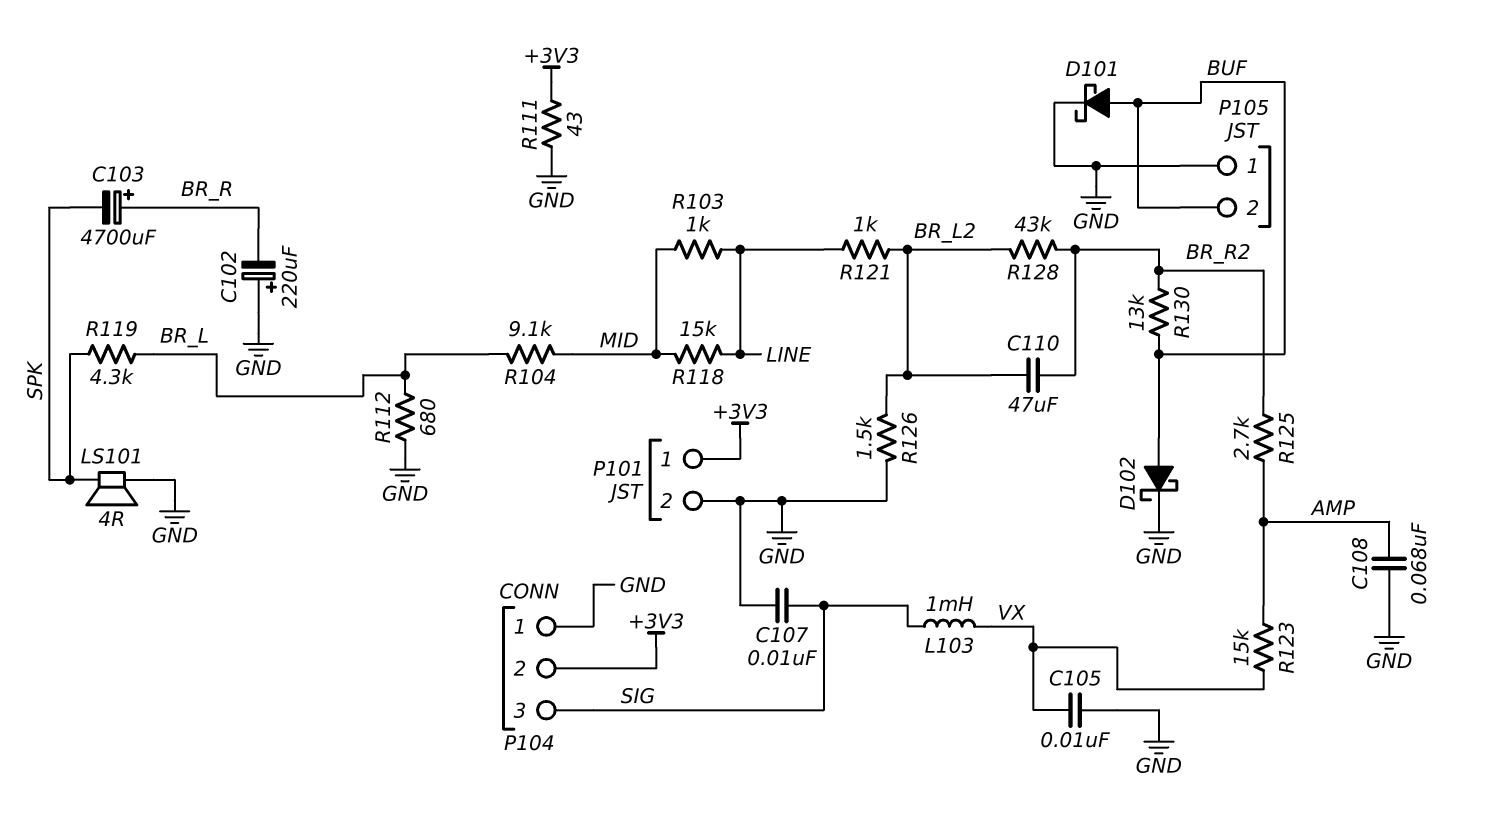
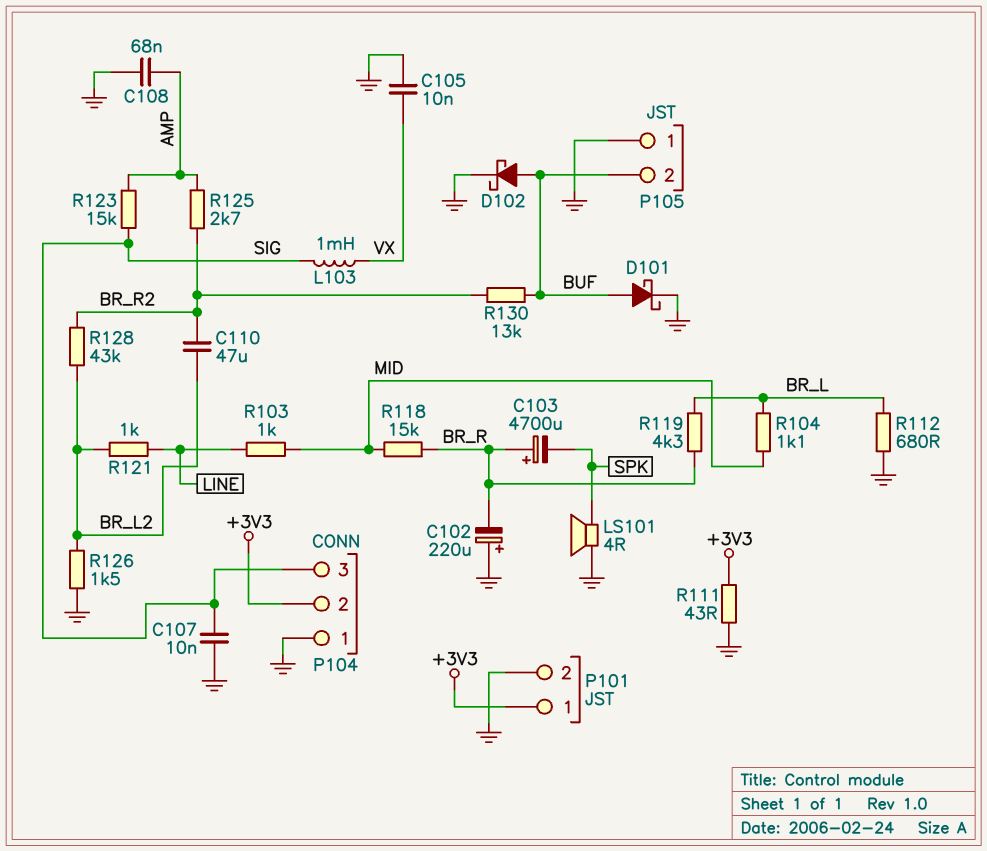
R104: 9.1k (BR_L, MID) -> 1.1k (BR_L, MID)
R118: 15k (LINE, MID) -> 15k (BR_R, MID)
R119: 4.3k (BR_L, SPK) -> 4.3k (BR_L, BR_R)
R123: 15k (AMP, VX) -> 15k (AMP, SIG)

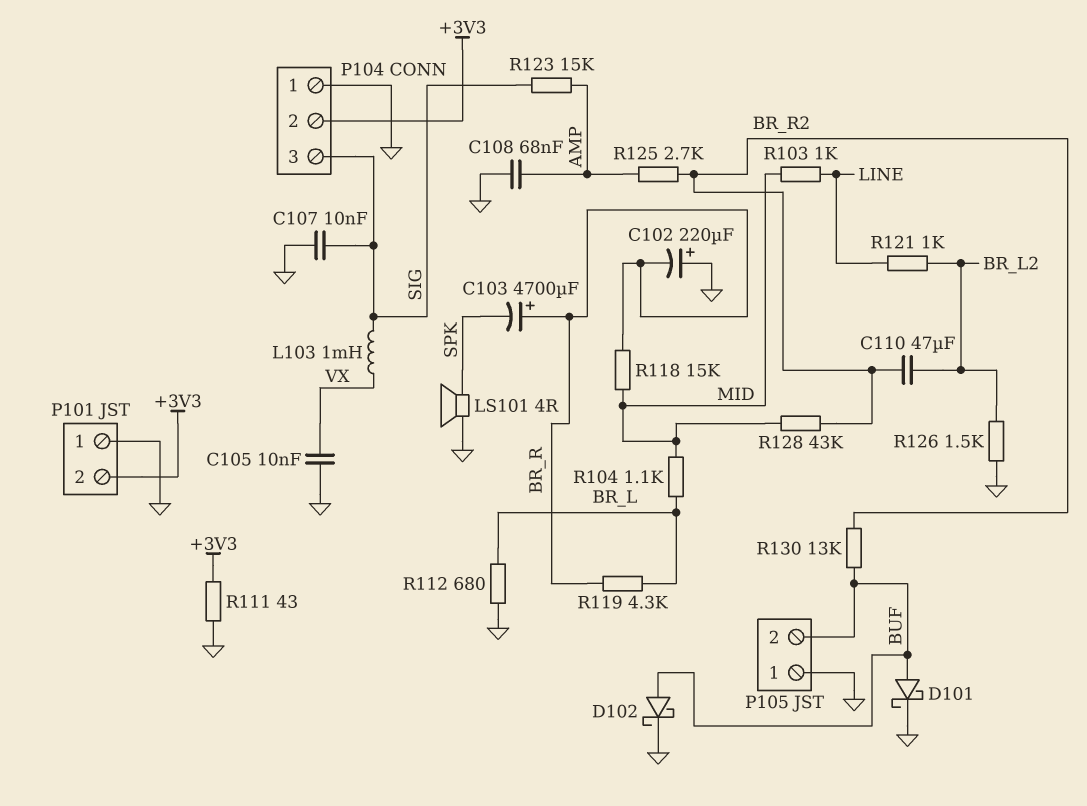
P101 pin 1: +3V3 -> GND
P101 pin 2: GND -> +3V3
R128: 43k (BR_L2, BR_R2) -> 43k (BR_R2, MID)

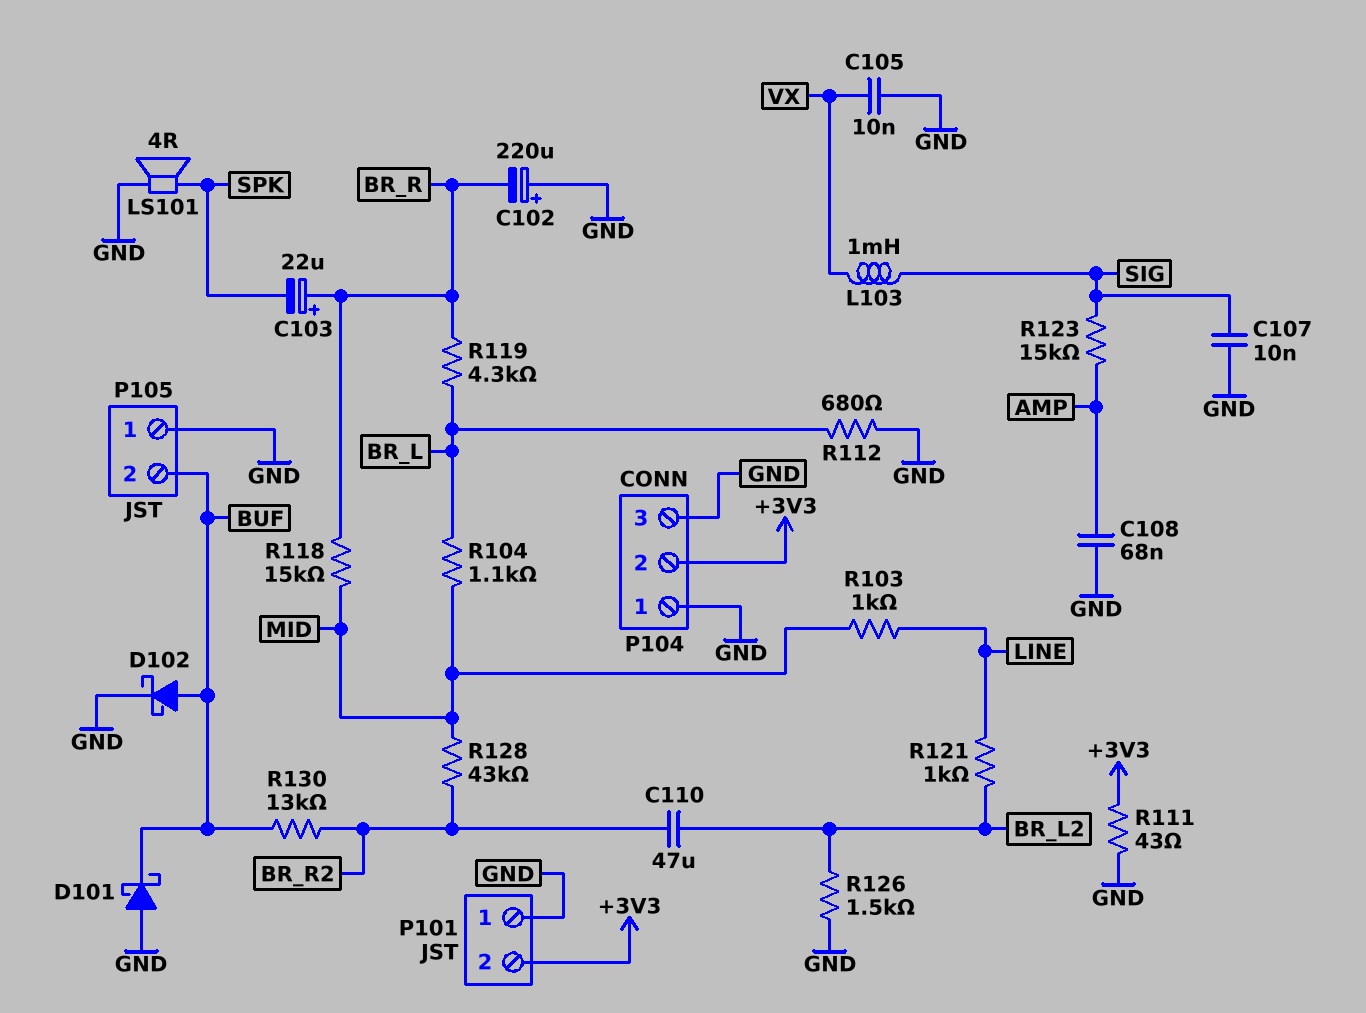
C103: 4700uF (plus BR_R, minus SPK) -> 22uF (plus BR_R, minus SPK)
D101: schottky (A BUF, K GND) -> schottky (A GND, K BUF)
P104 pin 3: SIG -> GND
R125: 2.7k (AMP, BR_R2) -> none

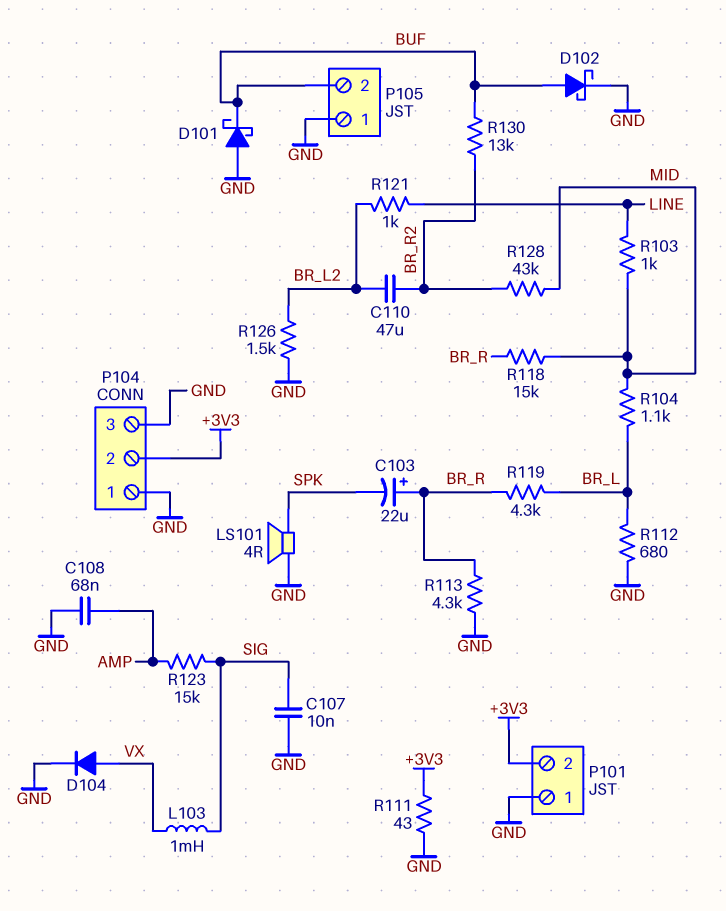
C102: 220uF (plus GND, minus BR_R) -> none
C105: 10nF (GND, VX) -> none
D104: none -> diode (A VX, K GND)
R113: none -> 4.3k (BR_R, GND)

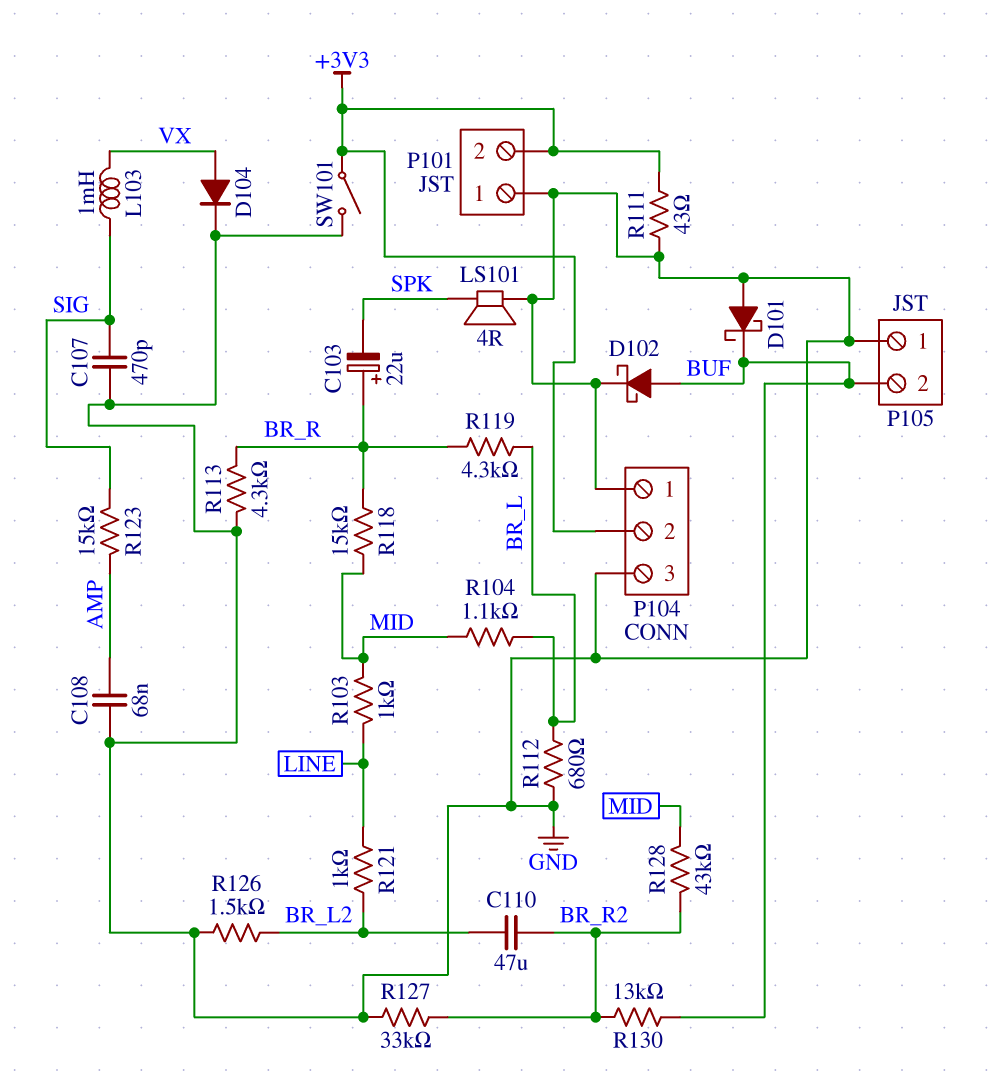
C107: 10nF (GND, SIG) -> 470pF (GND, SIG)
R127: none -> 33k (BR_R2, GND)
SW101: none -> switch (+3V3, GND)

